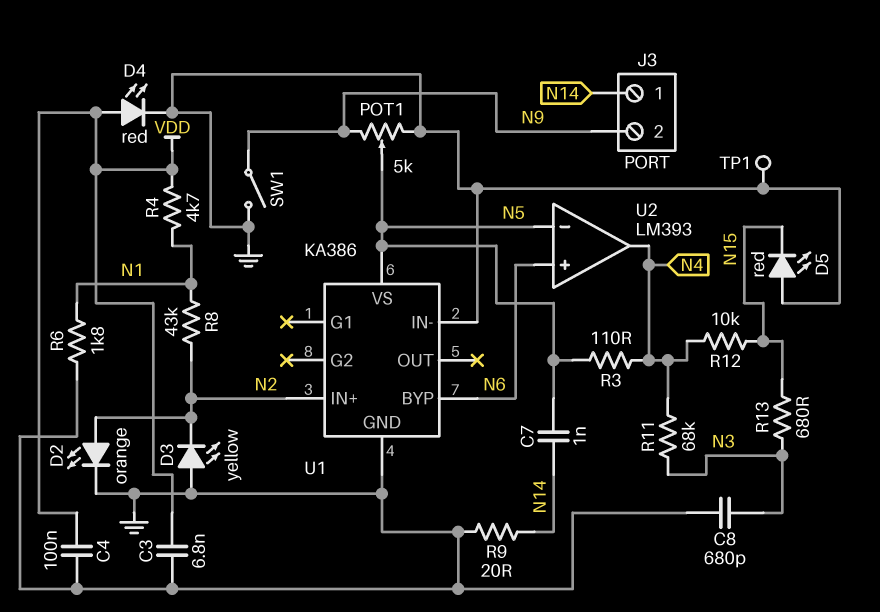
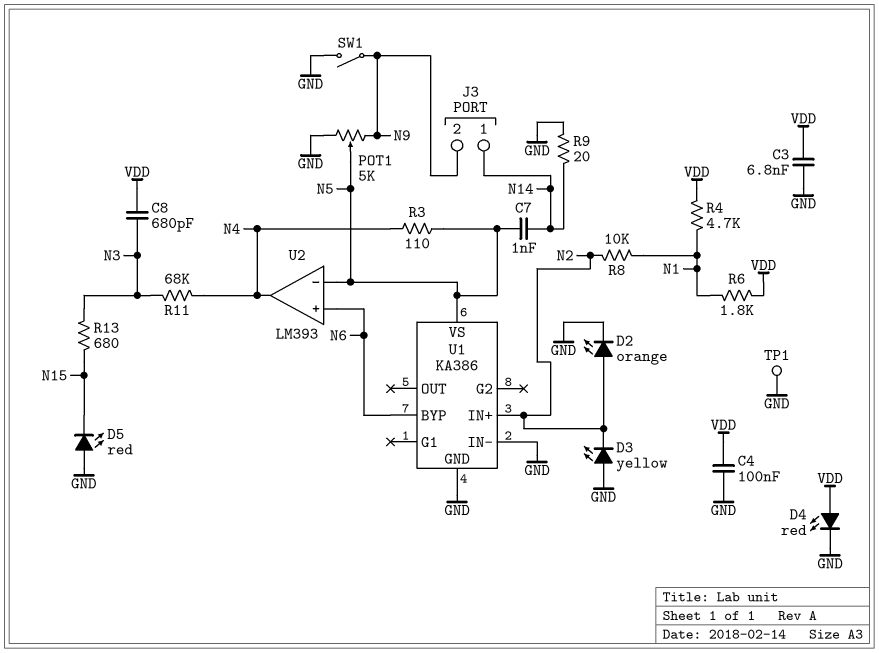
C8: 680pF (GND, N3) -> 680pF (N3, VDD)
R6: 1.8k (GND, N1) -> 1.8k (N1, VDD)
R8: 43k (N1, N2) -> 10k (N1, N2)
R12: 10k (N4, N15) -> none

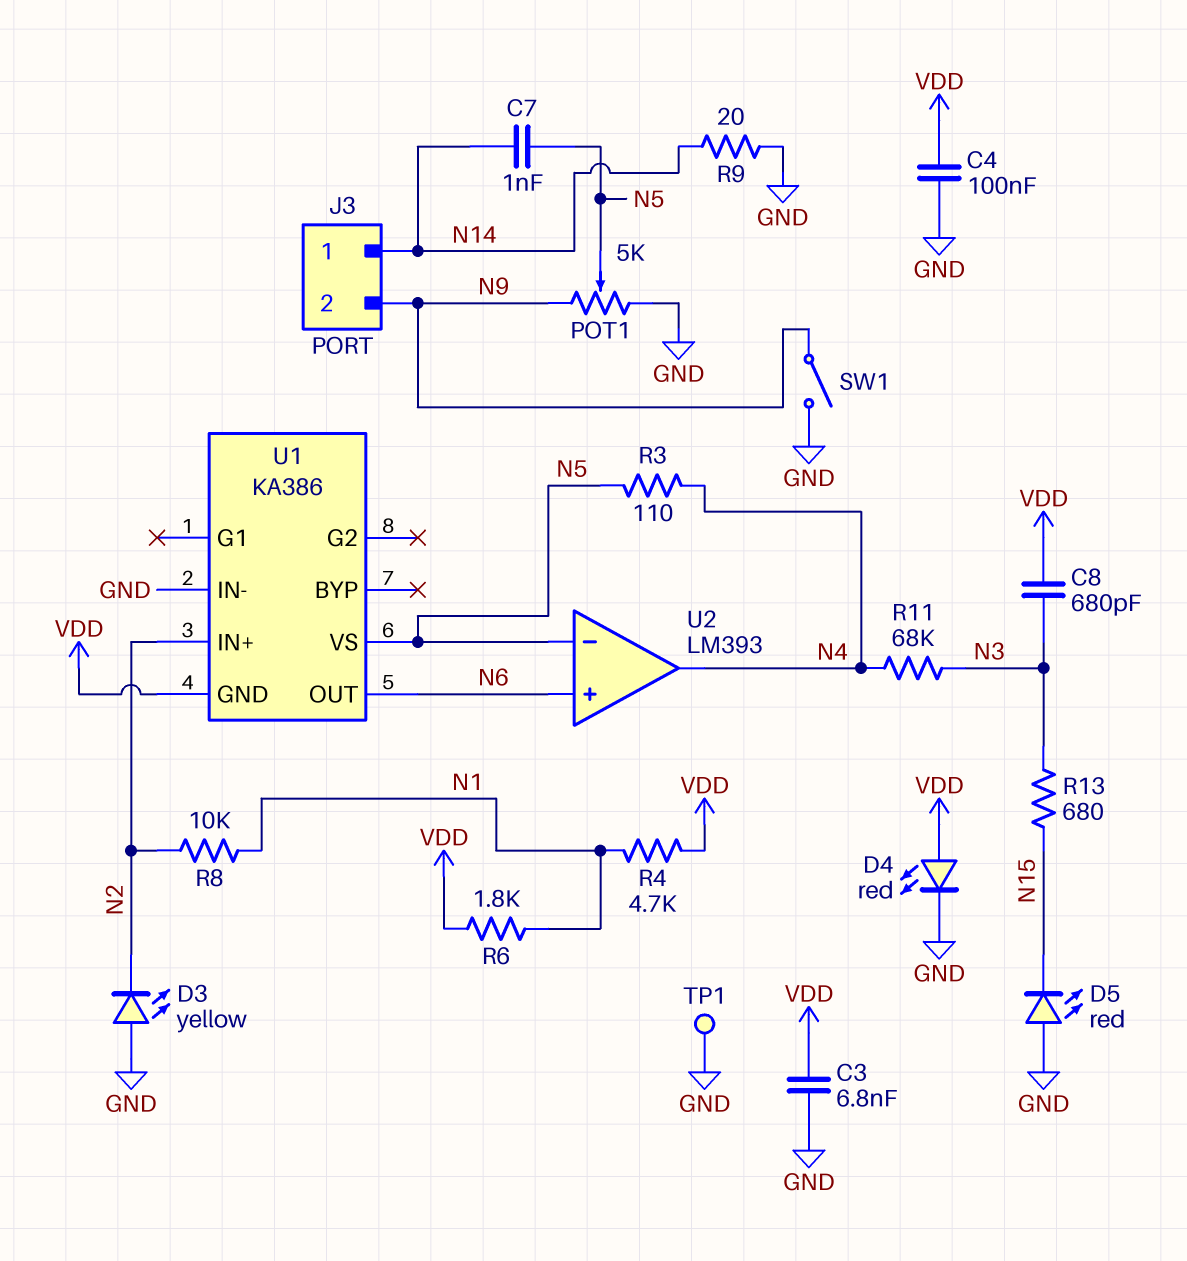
D2: LED orange (A N2, K GND) -> none
U1 pin BYP: N6 -> none
U1 pin GND: GND -> VDD
U1 pin OUT: none -> N6

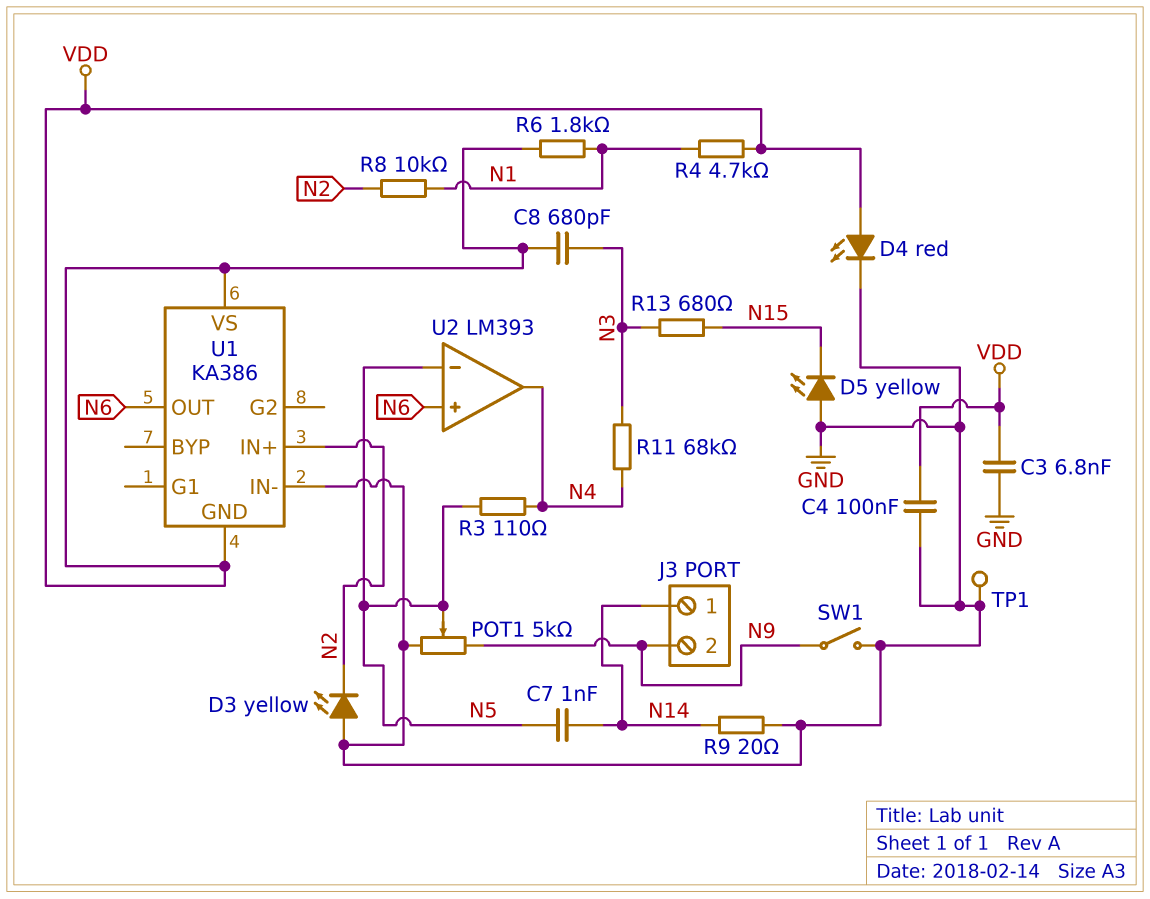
D5: LED red (A GND, K N15) -> LED yellow (A GND, K N15)
U1 pin VS: N5 -> VDD

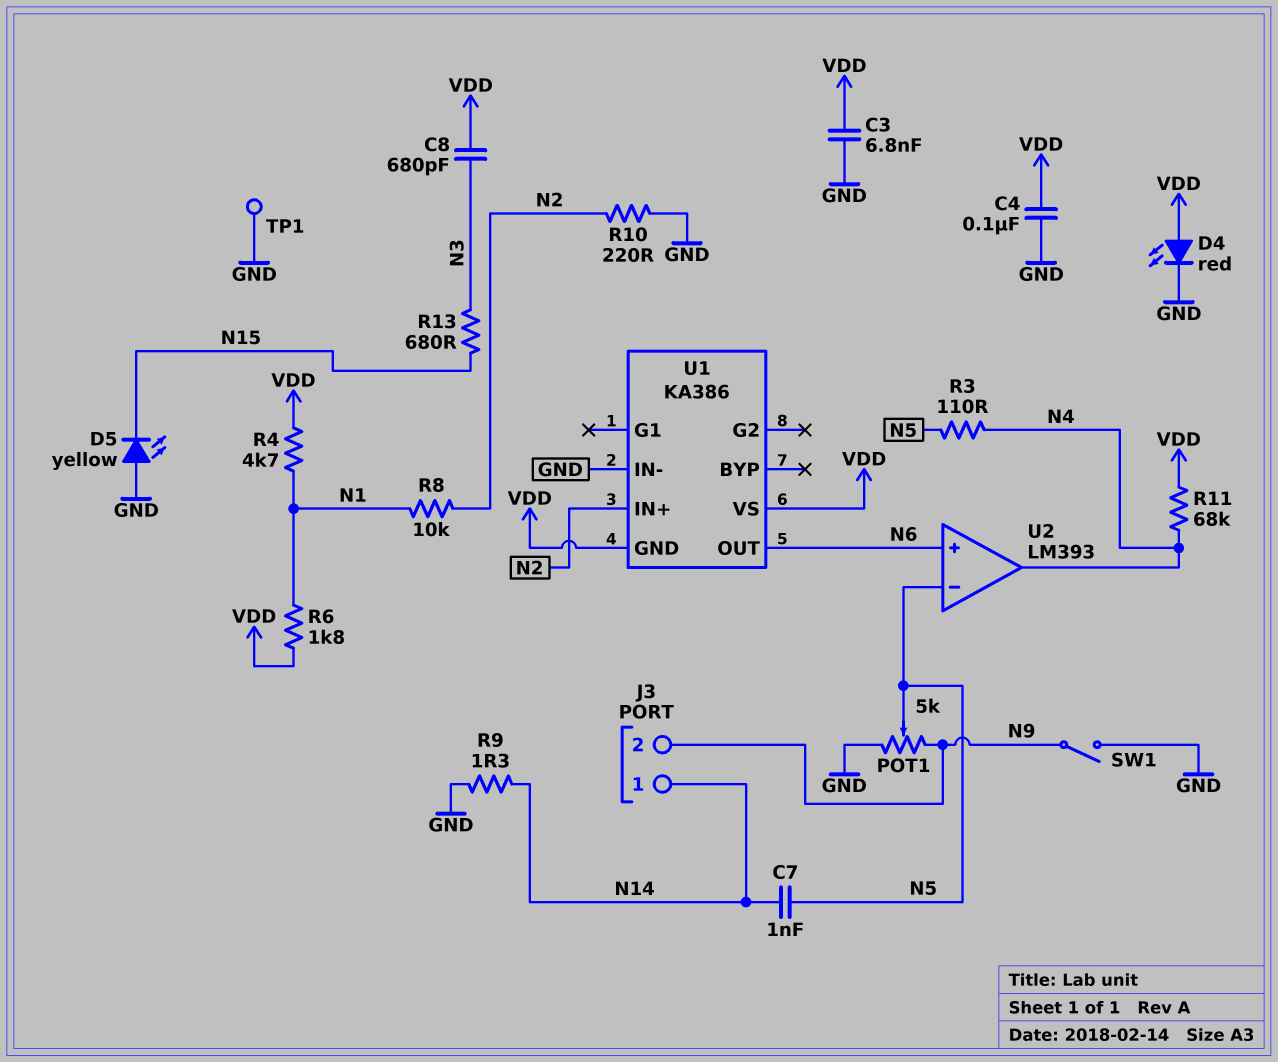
D3: LED yellow (A GND, K N2) -> none
R9: 20 (GND, N14) -> 1.3 (GND, N14)
R10: none -> 220 (GND, N2)
R11: 68k (N3, N4) -> 68k (N4, VDD)

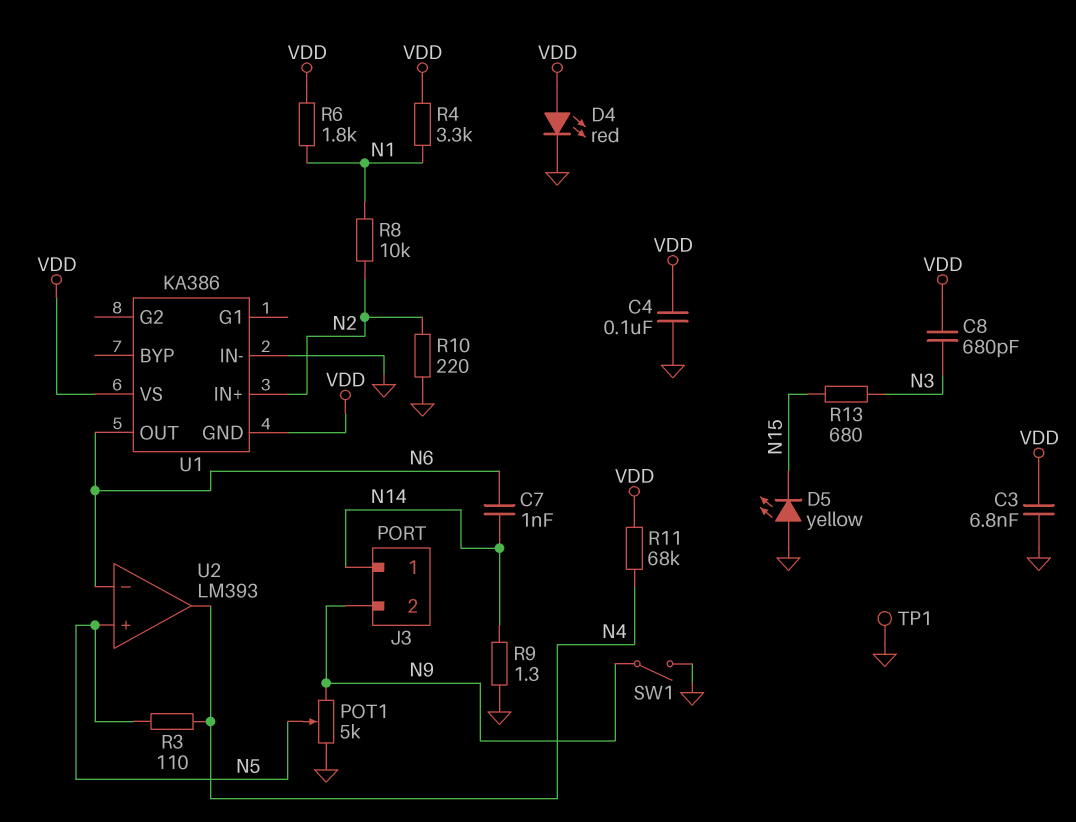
C7: 1nF (N5, N14) -> 1nF (N6, N14)
R4: 4.7k (N1, VDD) -> 3.3k (N1, VDD)
U2 pin in+: N6 -> N5
U2 pin in-: N5 -> N6

